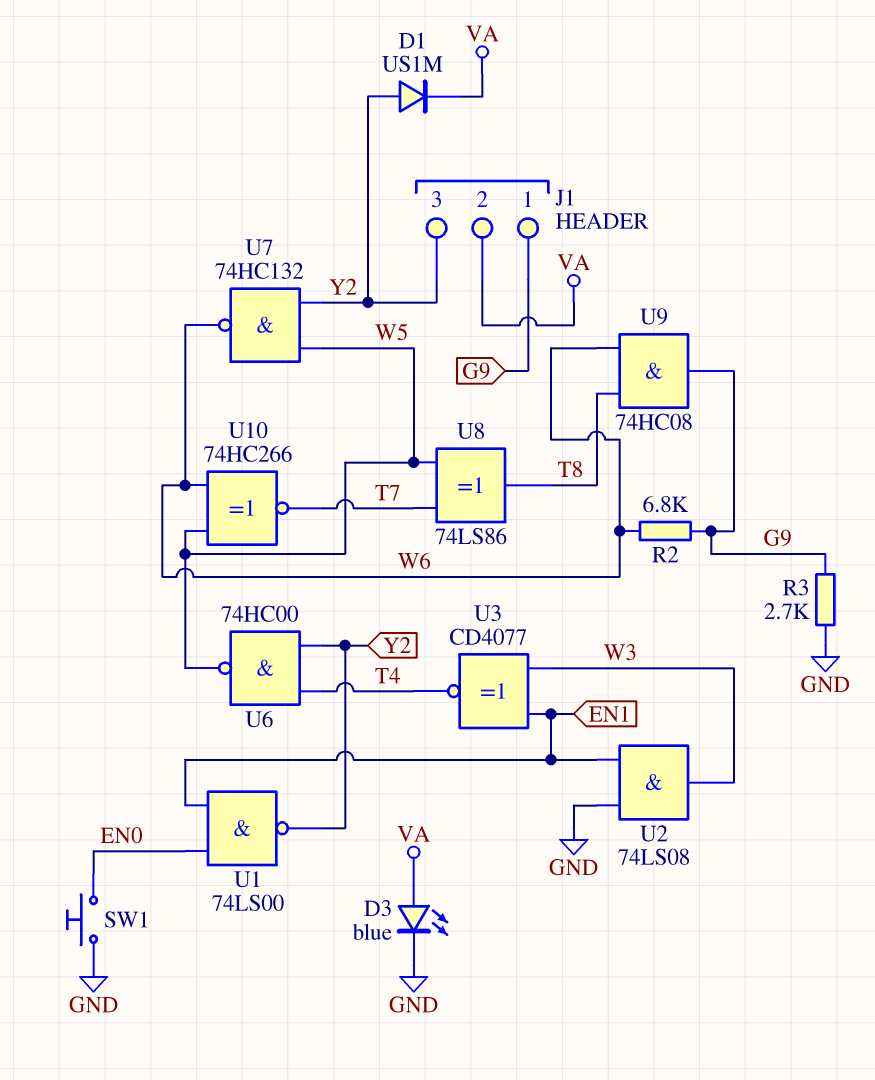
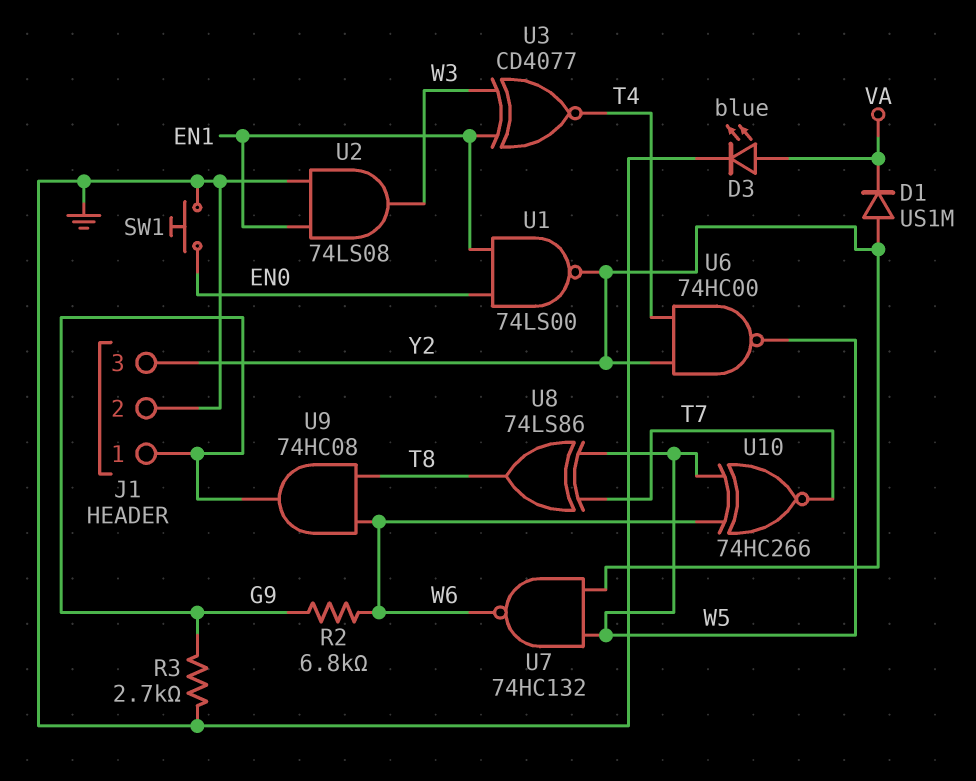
J1 pin 2: VA -> GND

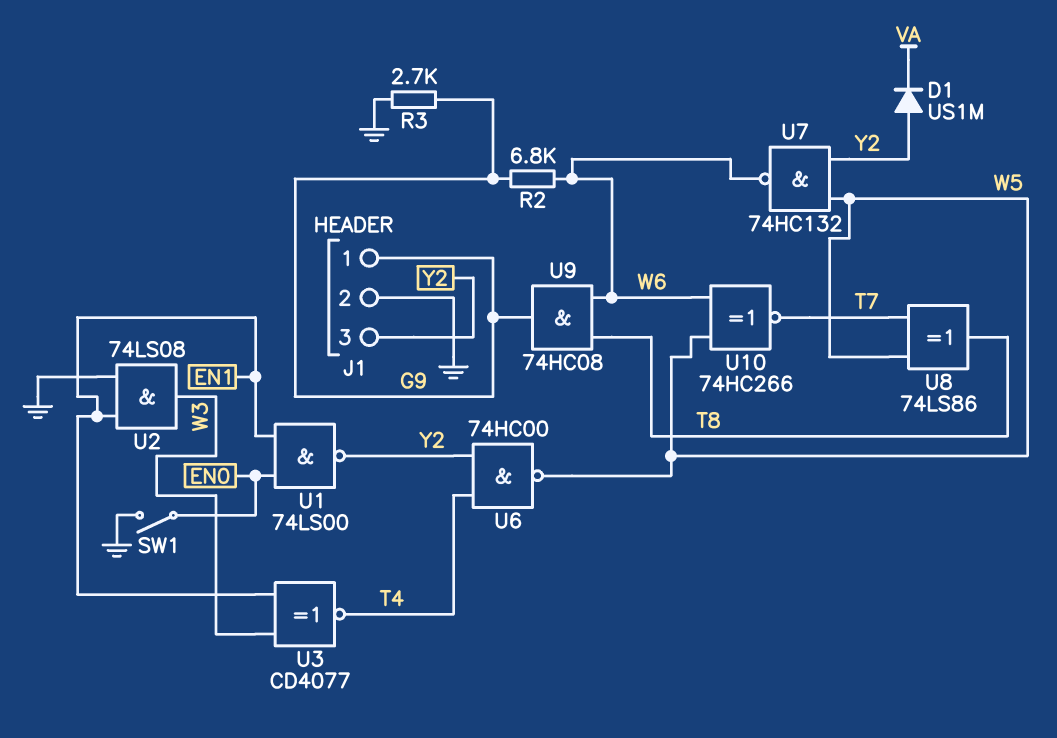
D3: LED blue (A VA, K GND) -> none
SW1: button (EN0, GND) -> switch (EN0, GND)

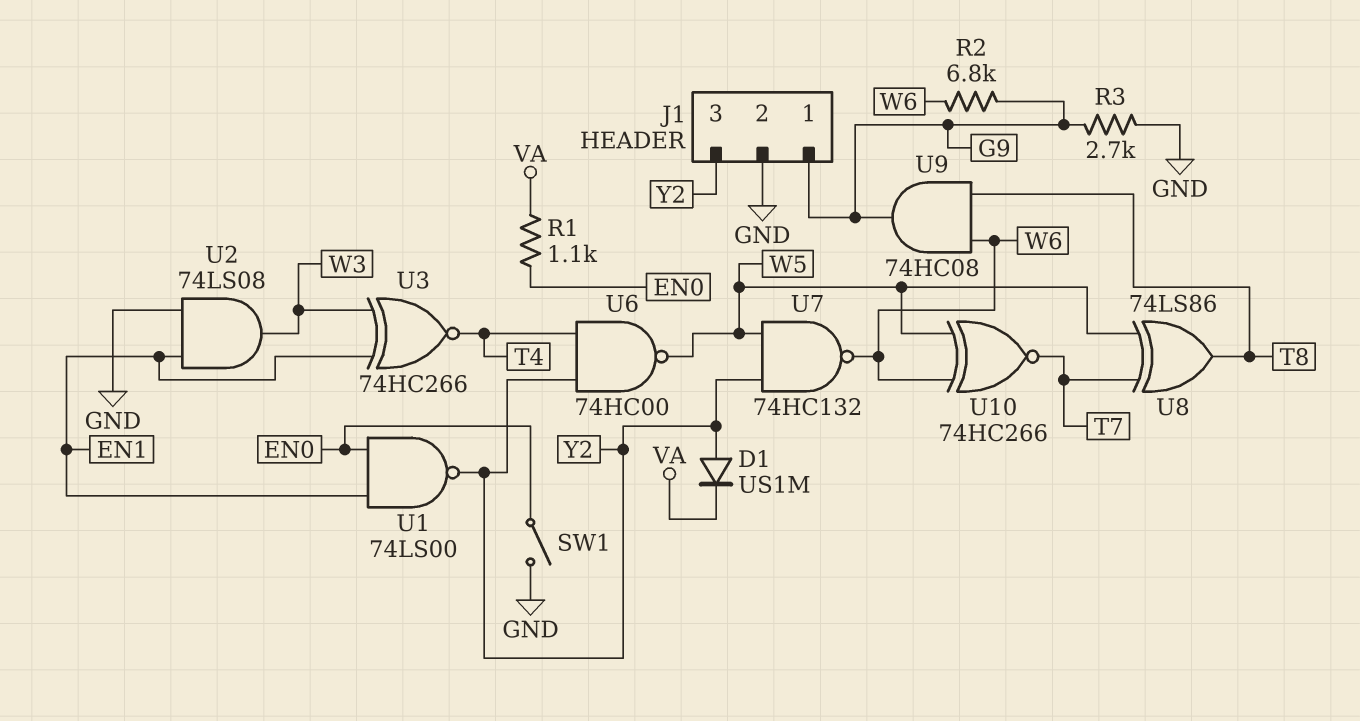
R1: none -> 1.1k (EN0, VA)
U3: XNOR CD4077 (in EN1, in W3, out T4) -> XNOR 74HC266 (in EN1, in W3, out T4)

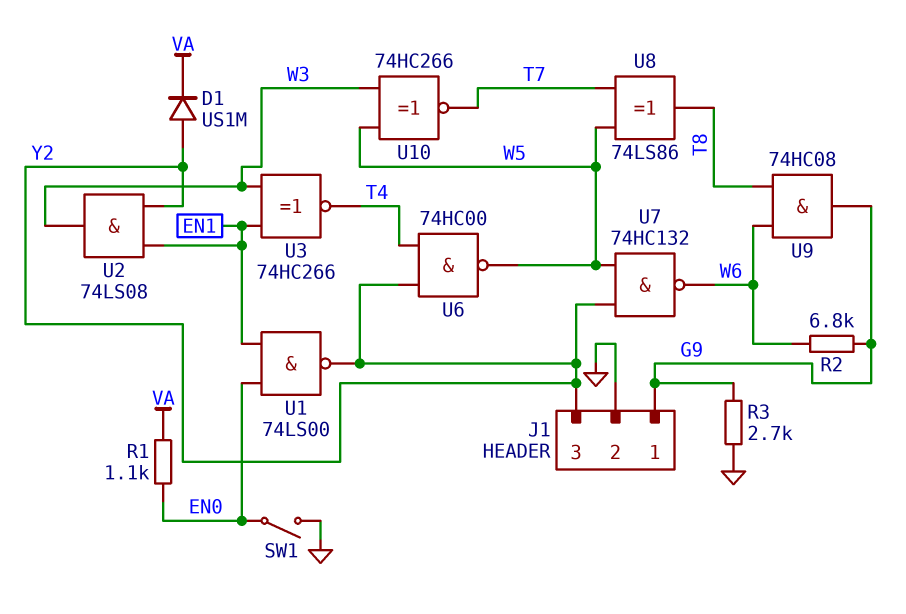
U2: AND 74LS08 (in EN1, in GND, out W3) -> AND 74LS08 (in EN1, in Y2, out W3)
U10: XNOR 74HC266 (in W5, in W6, out T7) -> XNOR 74HC266 (in W3, in W5, out T7)

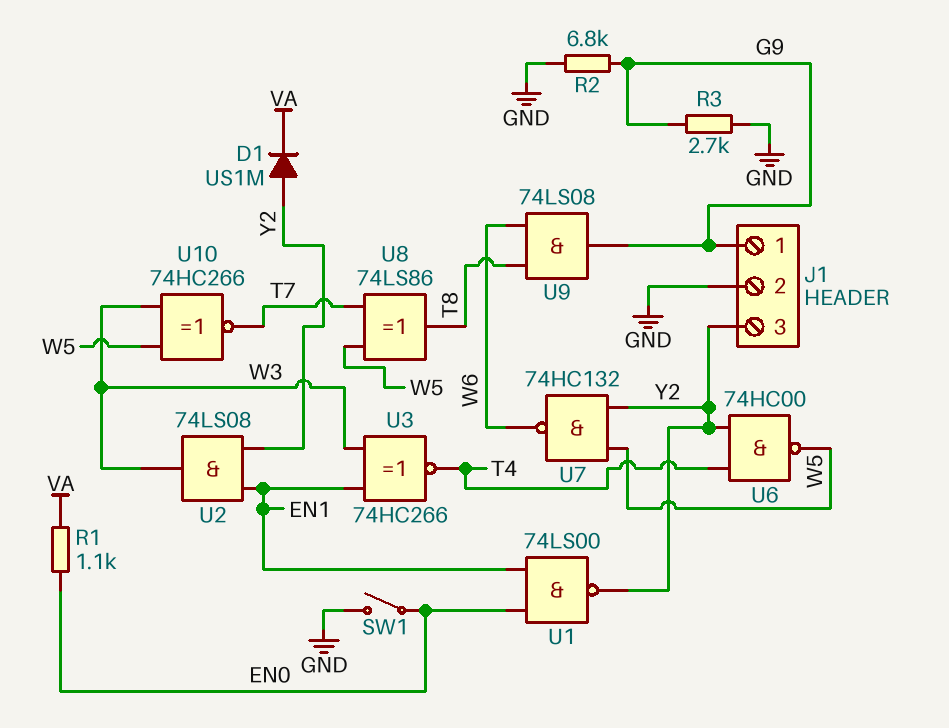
R2: 6.8k (G9, W6) -> 6.8k (G9, GND)
U9: AND 74HC08 (in T8, in W6, out G9) -> AND 74LS08 (in T8, in W6, out G9)

